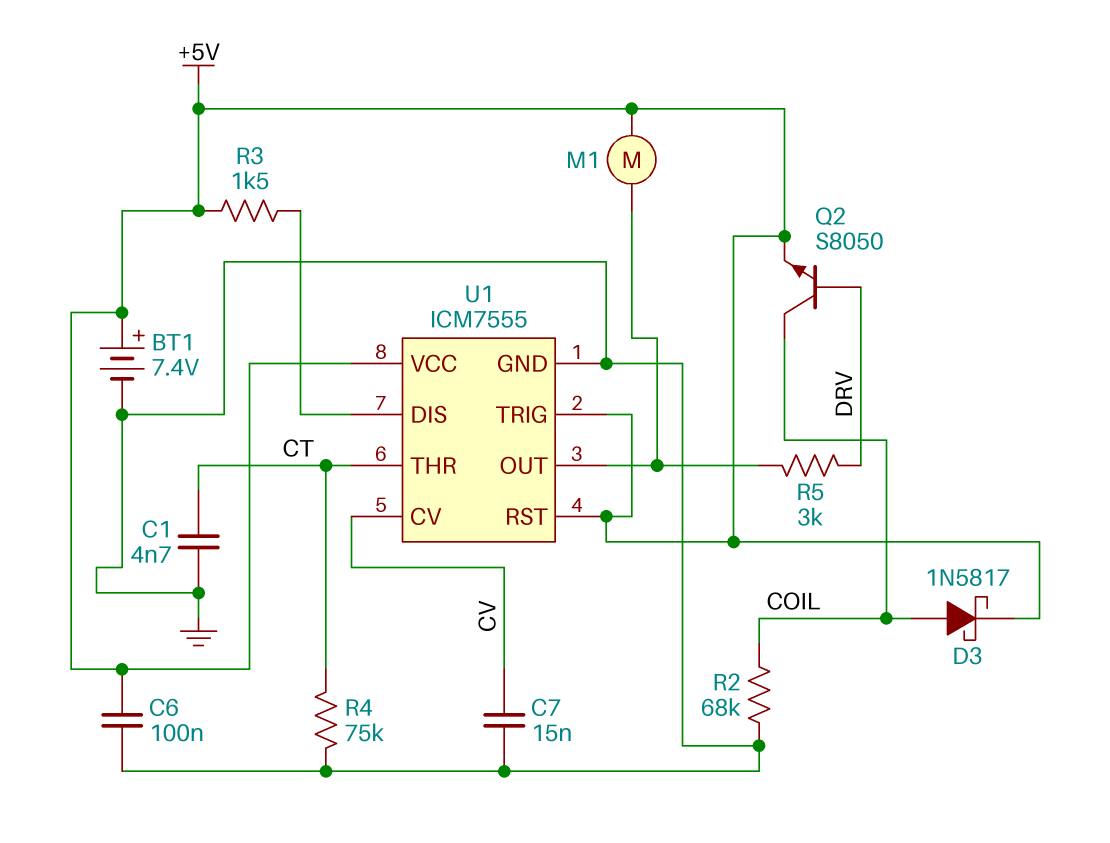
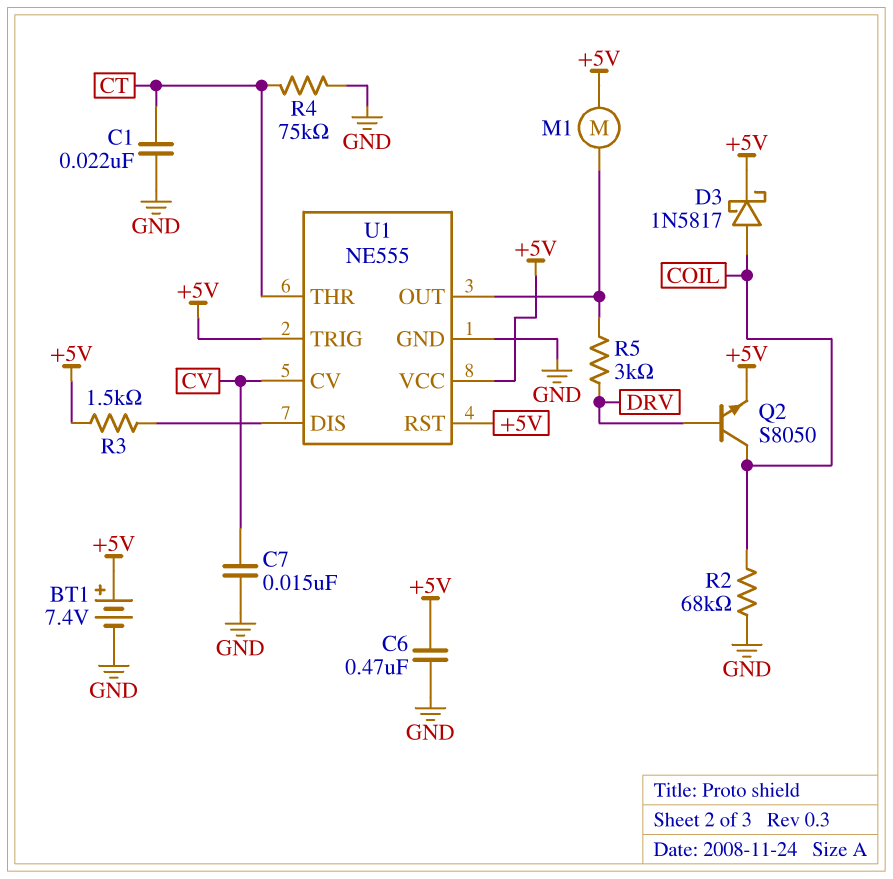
C1: 4.7nF (CT, GND) -> 22nF (CT, GND)
C6: 100nF (+5V, GND) -> 470nF (+5V, GND)
U1: ICM7555 -> NE555

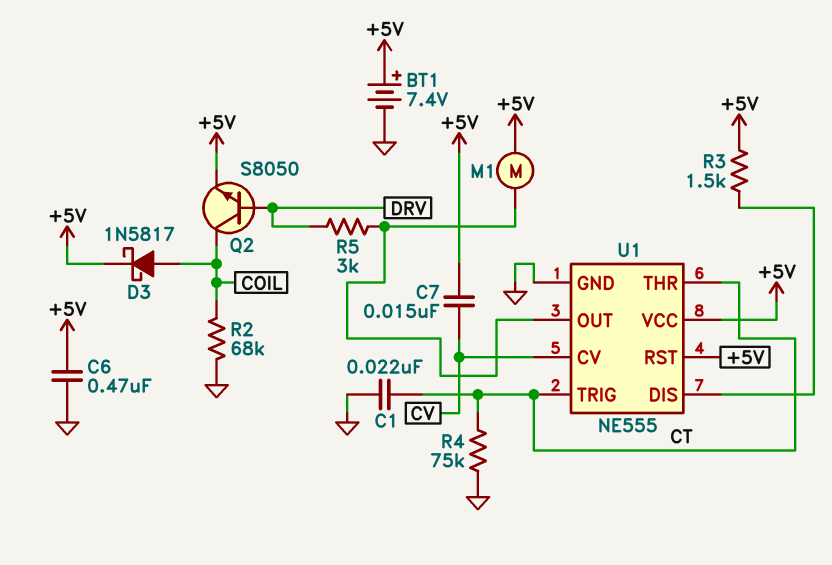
C7: 15nF (CV, GND) -> 15nF (+5V, CV)
U1 pin TRIG: +5V -> CT

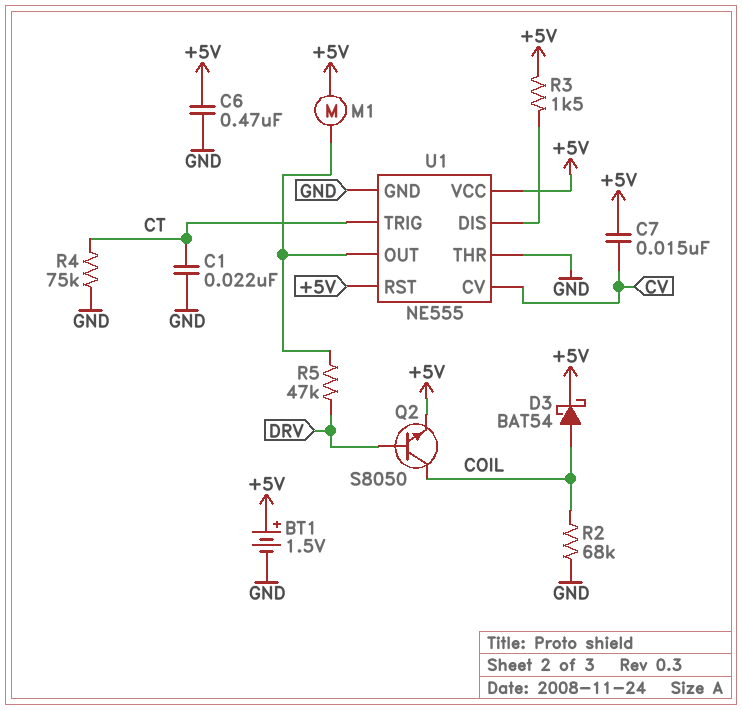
BT1: 7.4V (plus +5V, minus GND) -> 1.5V (plus +5V, minus GND)
D3: schottky 1N5817 (A COIL, K +5V) -> schottky BAT54 (A COIL, K +5V)
R5: 3k (DRV, U1/OUT) -> 47k (DRV, U1/OUT)
U1 pin THR: CT -> GND

